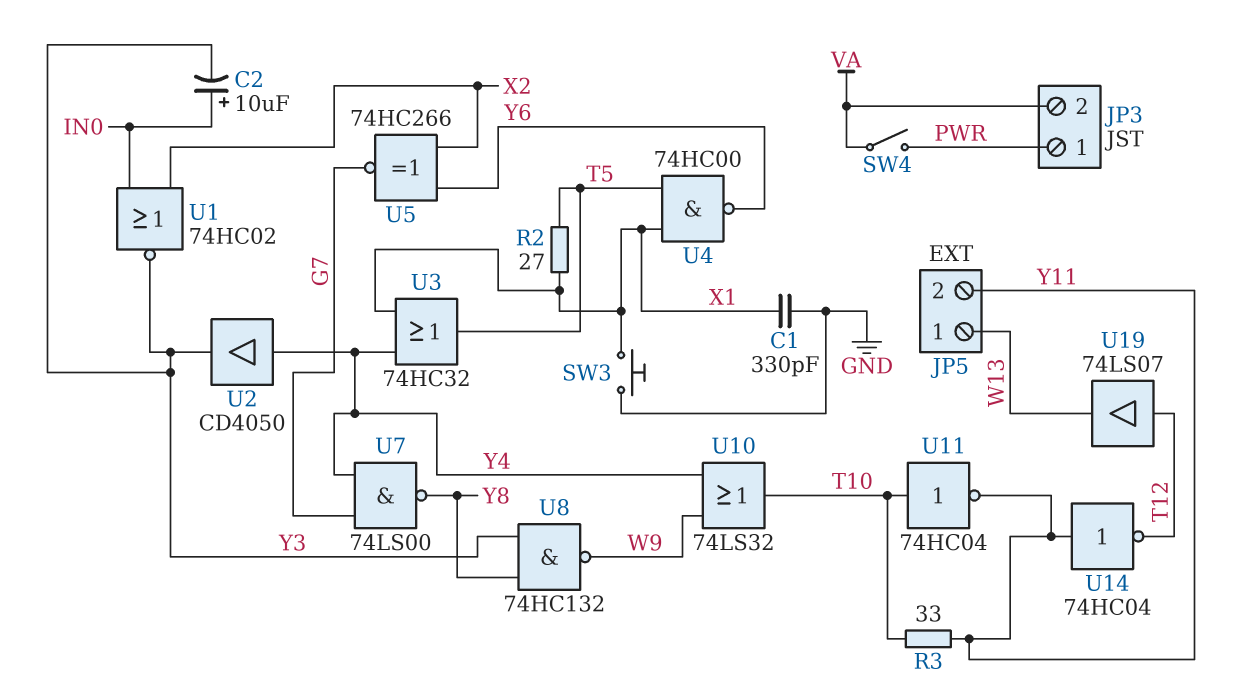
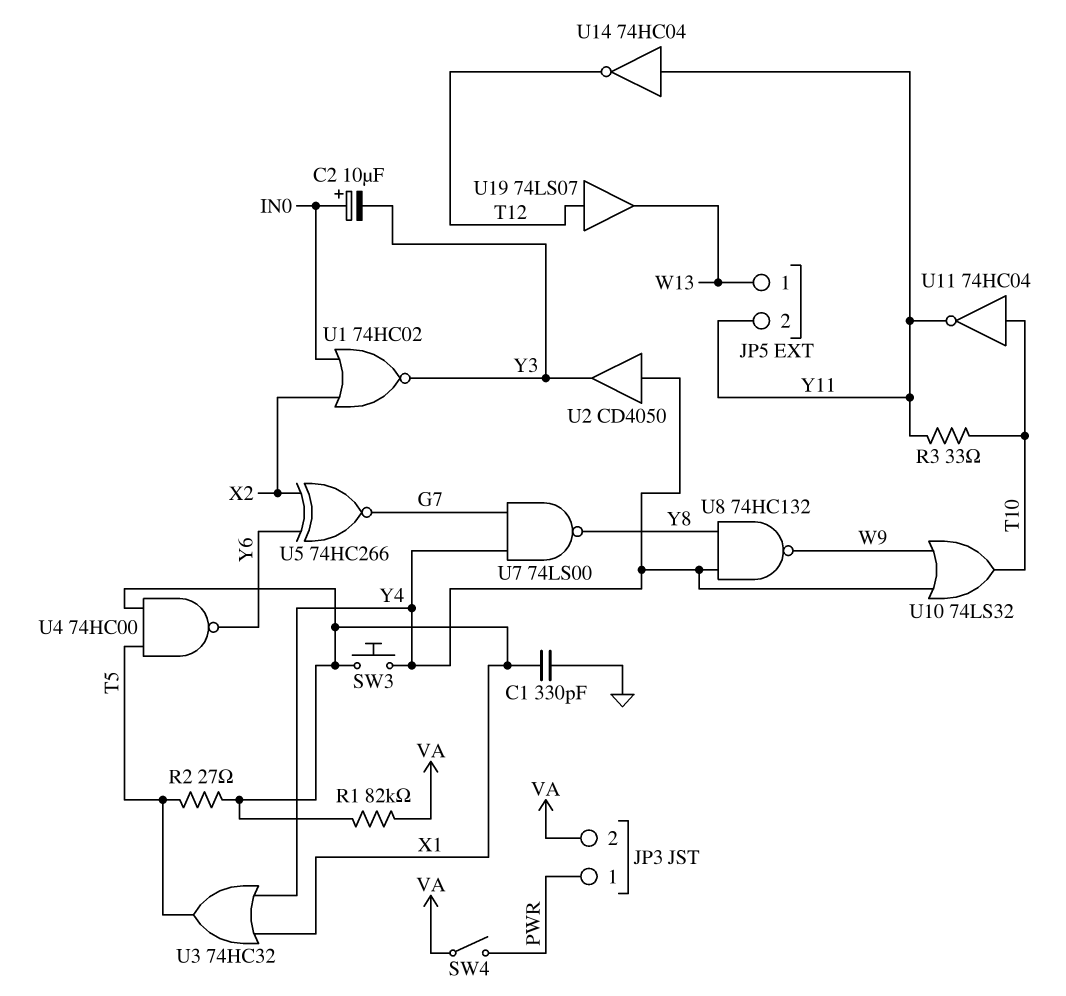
R1: none -> 82k (VA, X1)
SW3: button (GND, X1) -> button (X1, Y4)
U8: NAND 74HC132 (in Y3, in Y8, out W9) -> NAND 74HC132 (in Y4, in Y8, out W9)

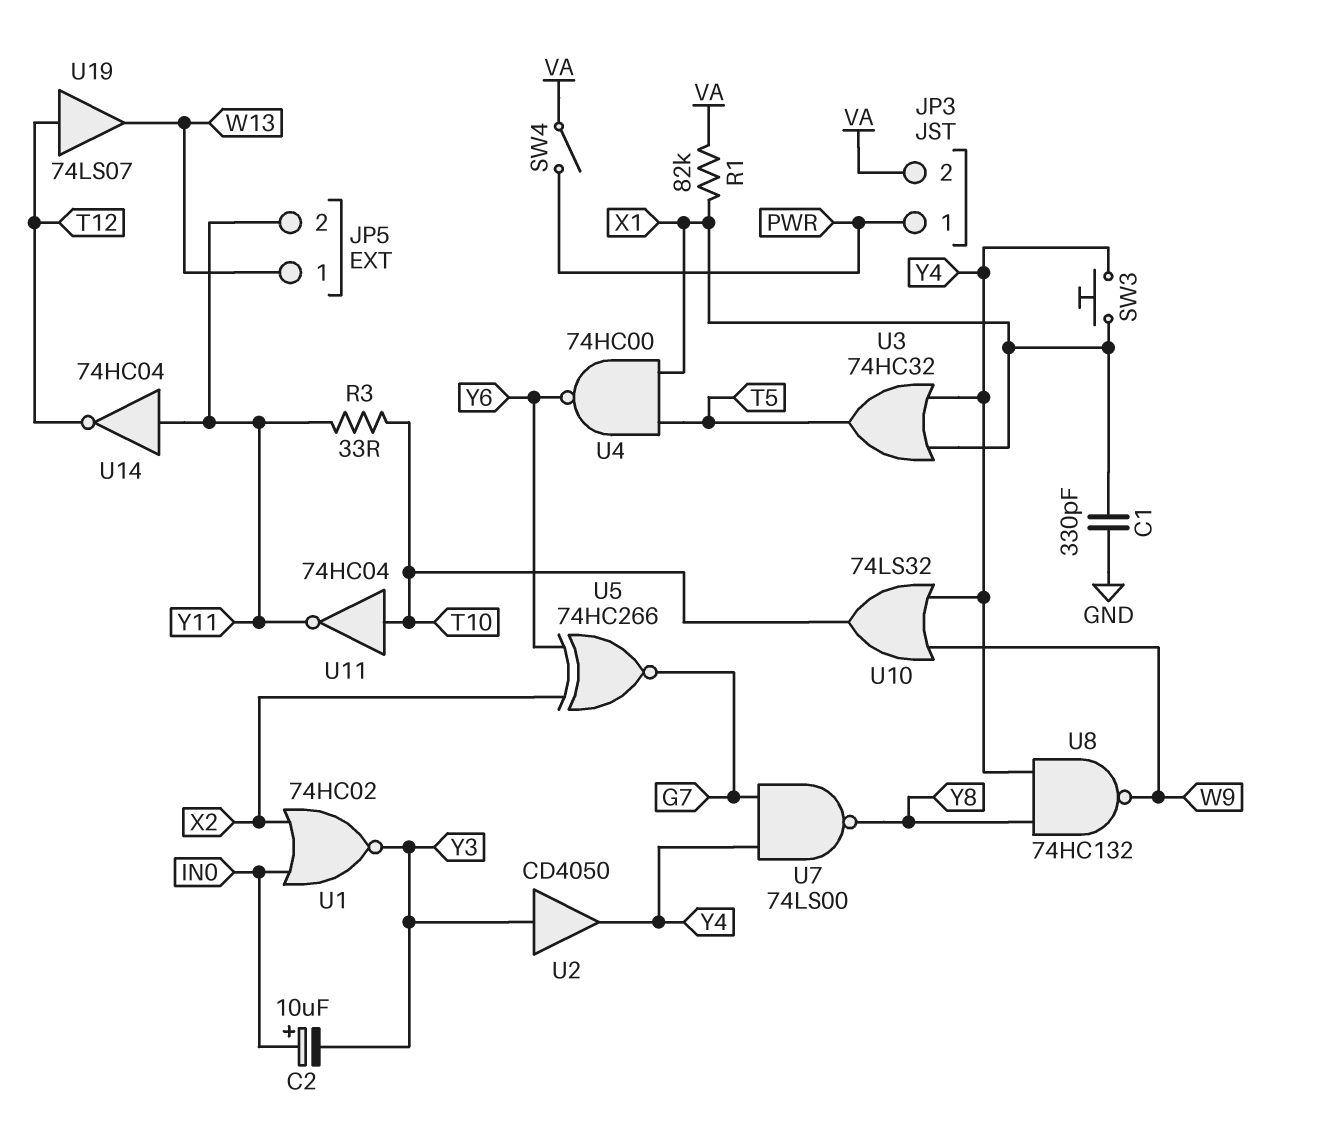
R2: 27 (T5, X1) -> none
U2: buffer CD4050 (in Y4, out Y3) -> buffer CD4050 (in Y3, out Y4)

